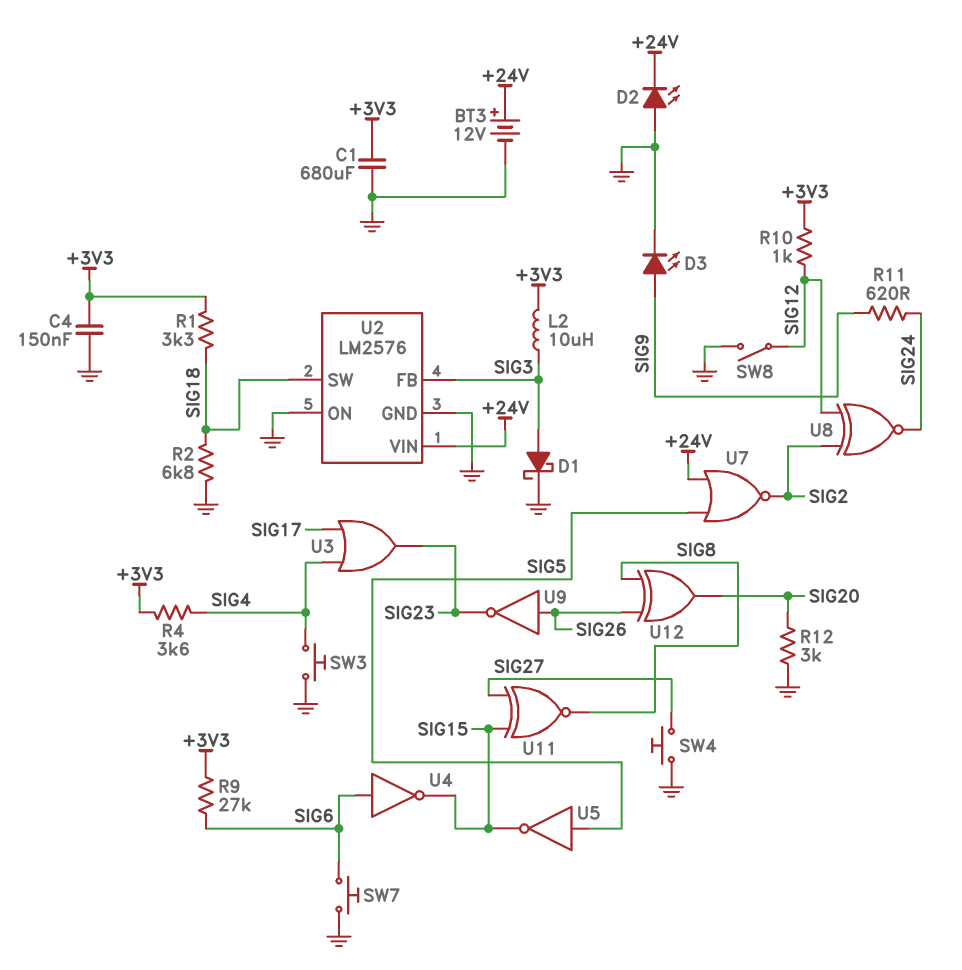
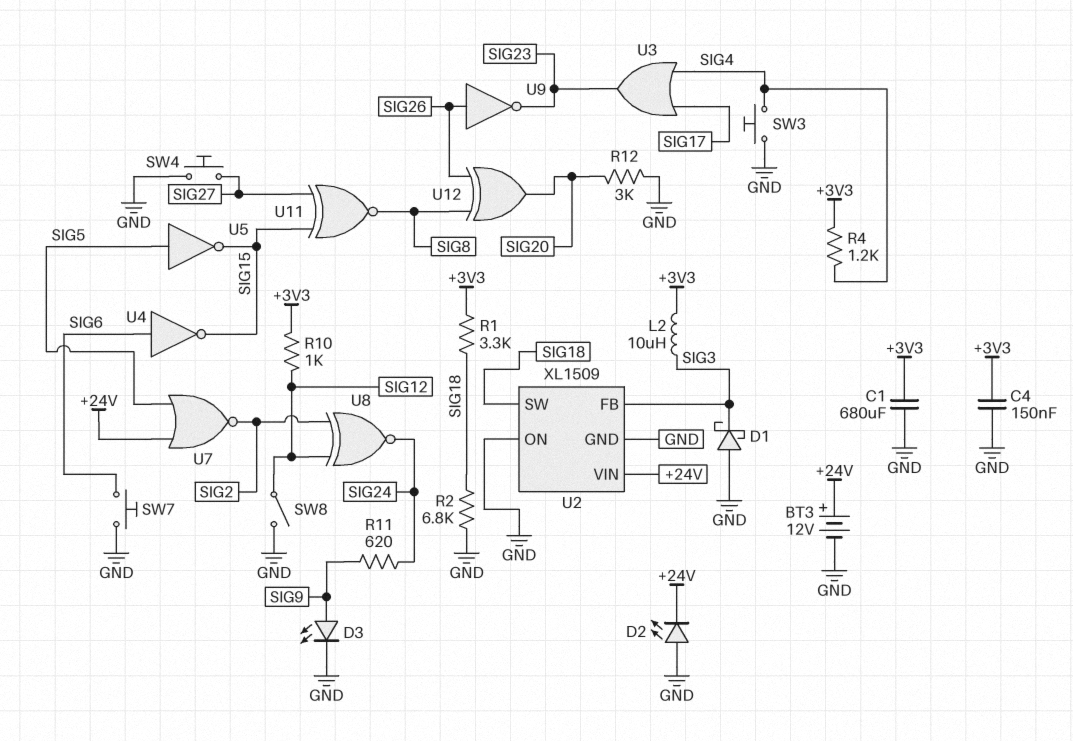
D1: schottky (A SIG3, K GND) -> schottky (A GND, K SIG3)
R4: 3.6k (+3V3, SIG4) -> 1.2k (+3V3, SIG4)
R9: 27k (+3V3, SIG6) -> none
U2: LM2576 -> XL1509

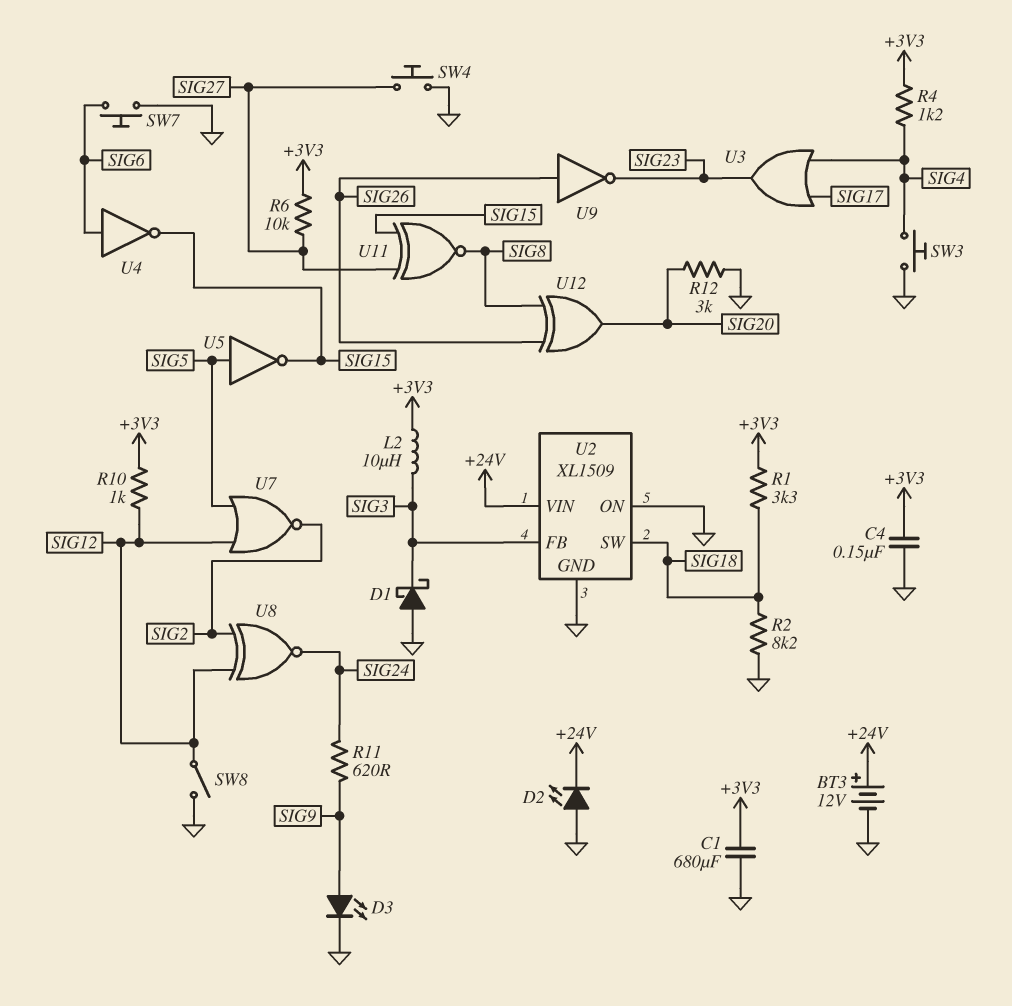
R2: 6.8k (GND, SIG18) -> 8.2k (GND, SIG18)
R6: none -> 10k (+3V3, SIG27)
U7: NOR (in +24V, in SIG5, out SIG2) -> NOR (in SIG5, in SIG12, out SIG2)

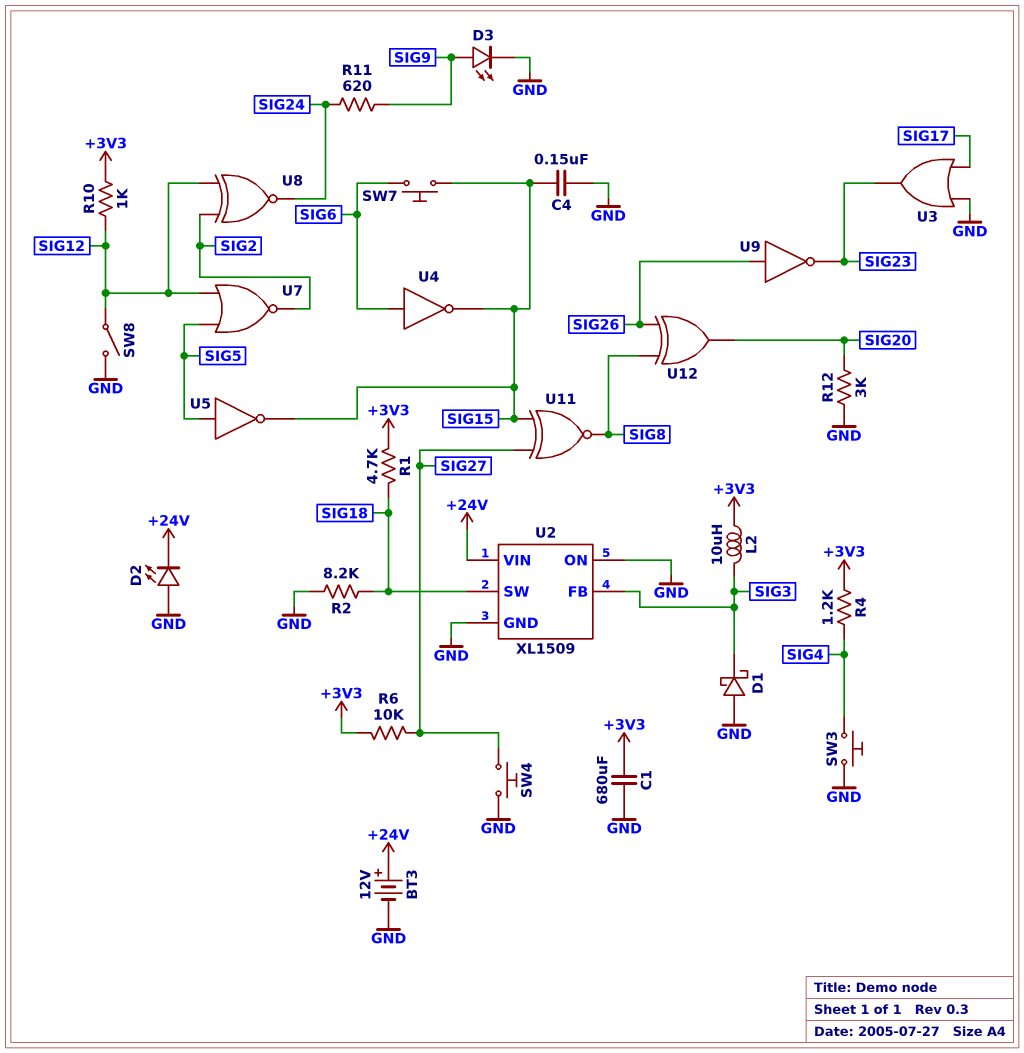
C4: 150nF (+3V3, GND) -> 150nF (GND, SIG15)
R1: 3.3k (+3V3, SIG18) -> 4.7k (+3V3, SIG18)
SW7: button (GND, SIG6) -> button (SIG6, SIG15)
U3: OR (in SIG4, in SIG17, out SIG23) -> OR (in GND, in SIG17, out SIG23)

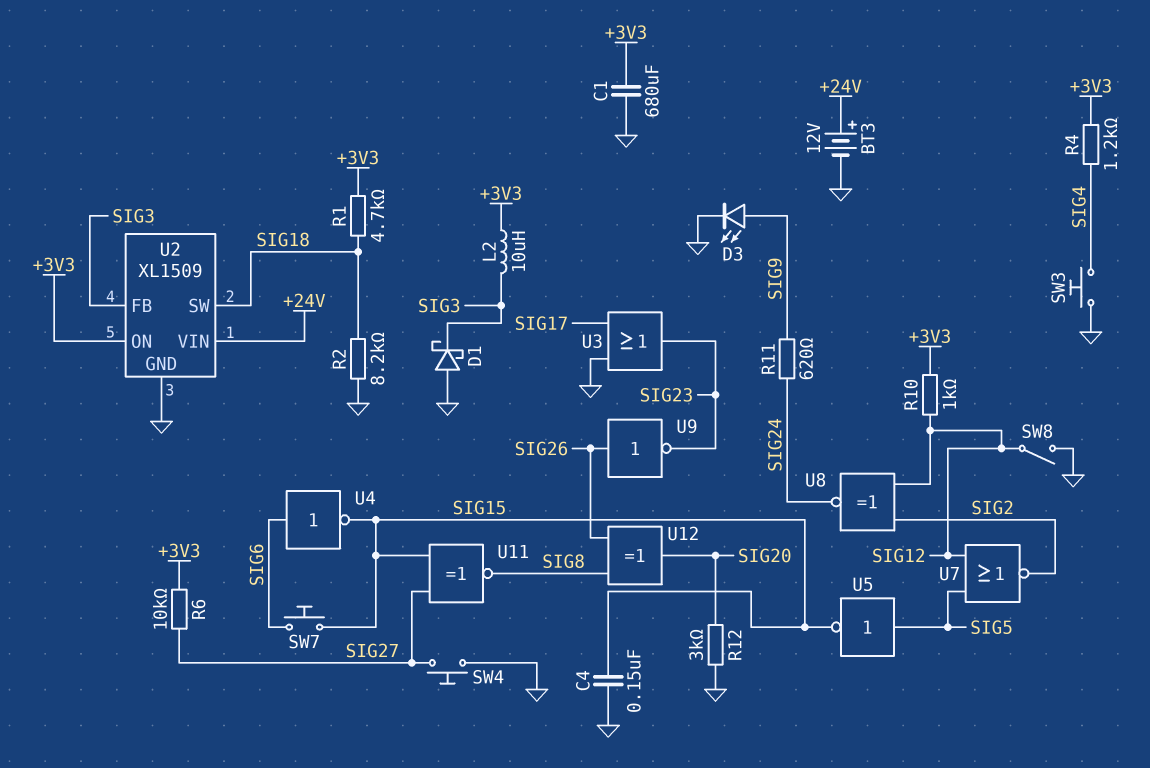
D2: LED (A GND, K +24V) -> none
U2 pin ON: GND -> +3V3

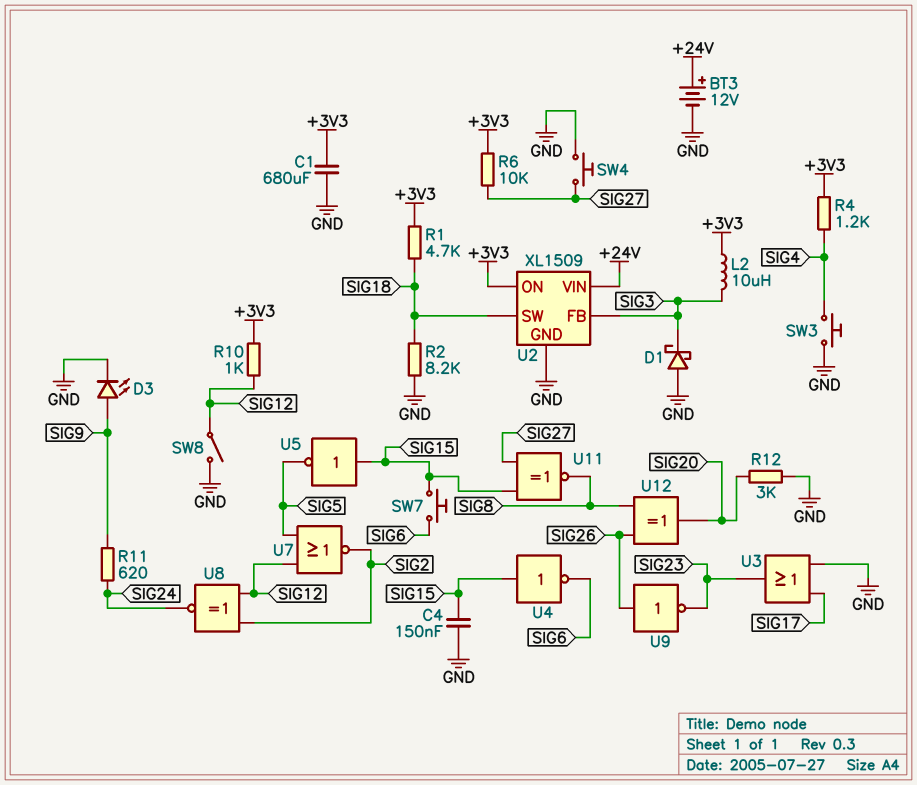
U4: NOT (in SIG6, out SIG15) -> NOT (in SIG15, out SIG6)
U5: NOT (in SIG5, out SIG15) -> NOT (in SIG15, out SIG5)

